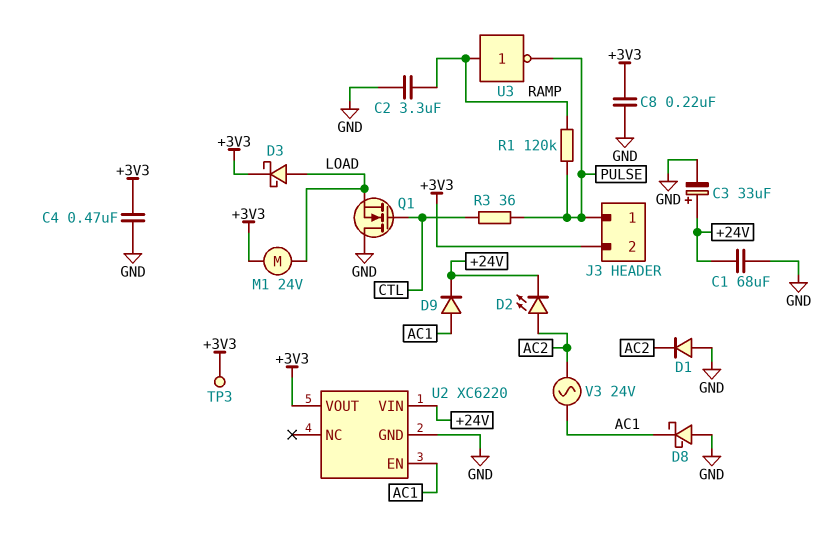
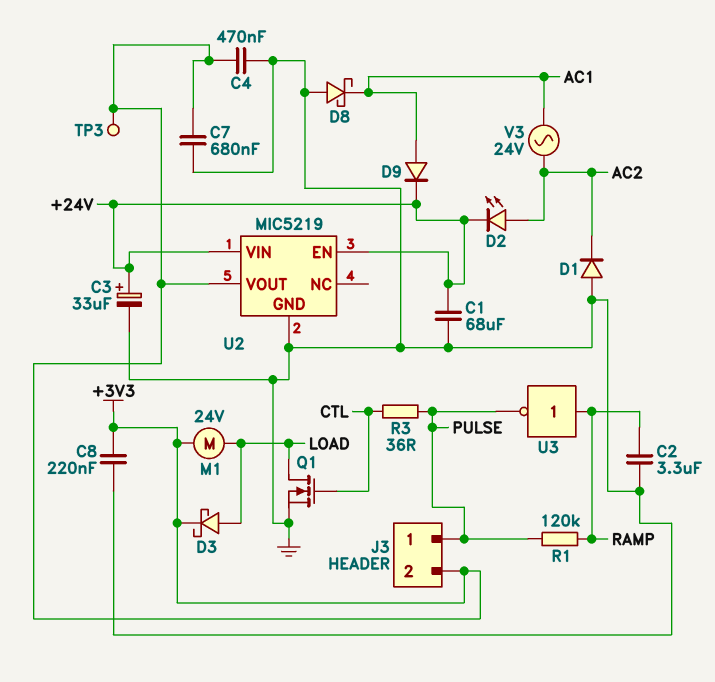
C7: none -> 680nF (+3V3, GND)
Q1: NMOS (G CTL, D GND, S LOAD) -> NMOS (G CTL, D LOAD, S GND)
U2: XC6220 -> MIC5219
U2 pin EN: AC1 -> +24V

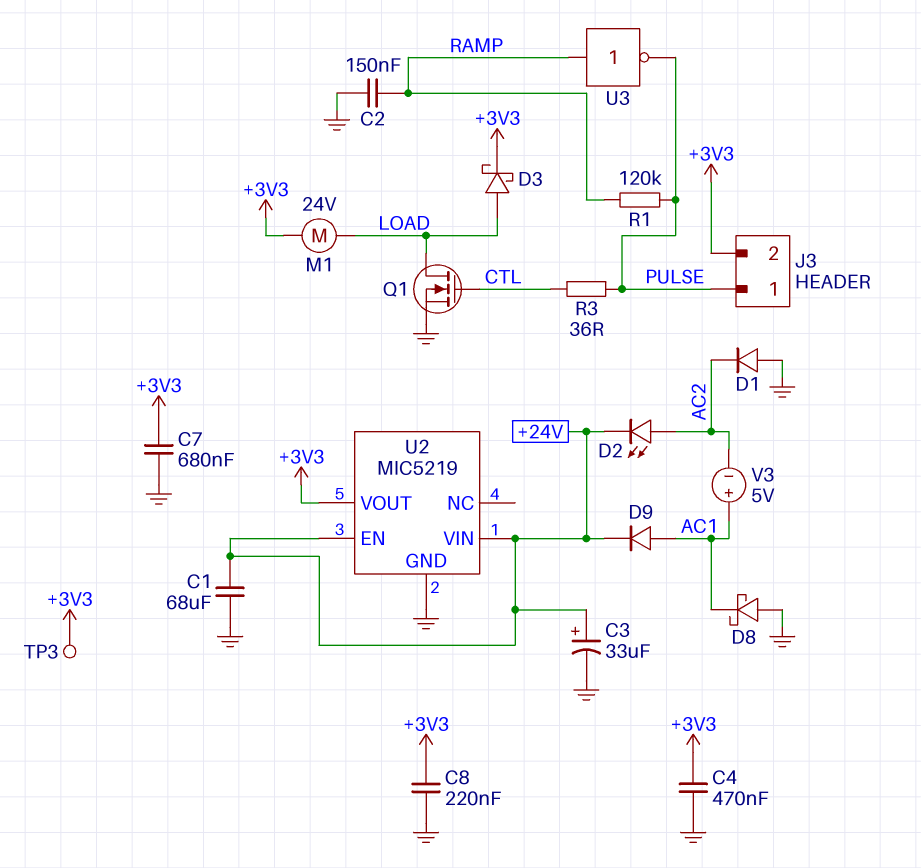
C2: 3.3uF (GND, RAMP) -> 150nF (GND, RAMP)
V3: AC 24V (AC1, AC2) -> 5V (plus AC1, minus AC2)

